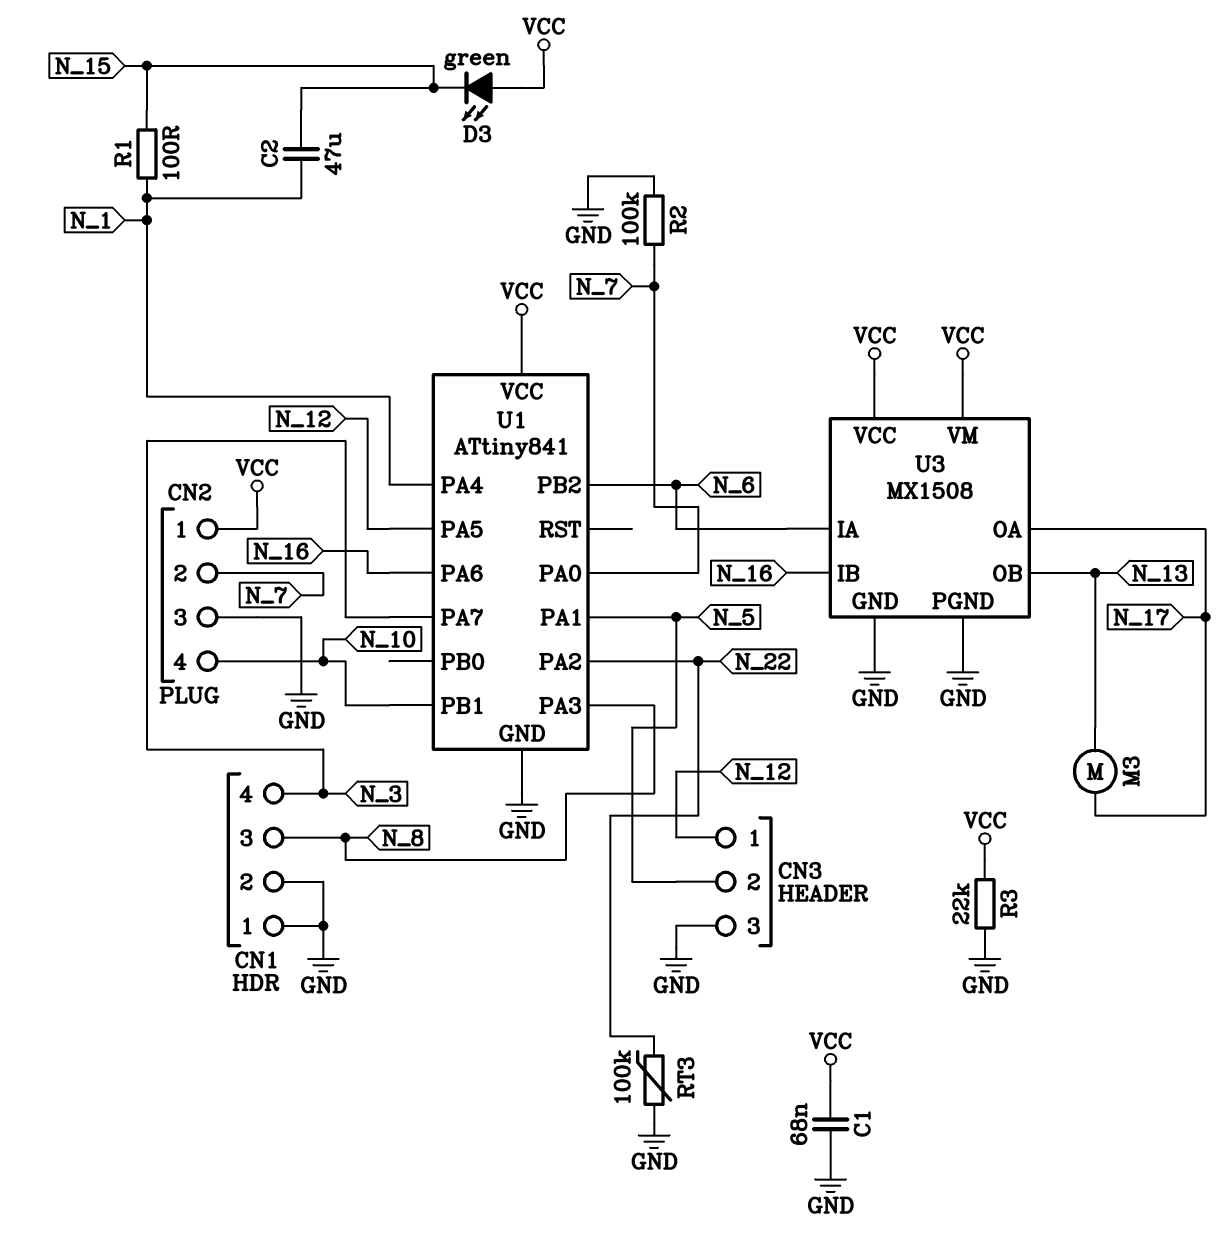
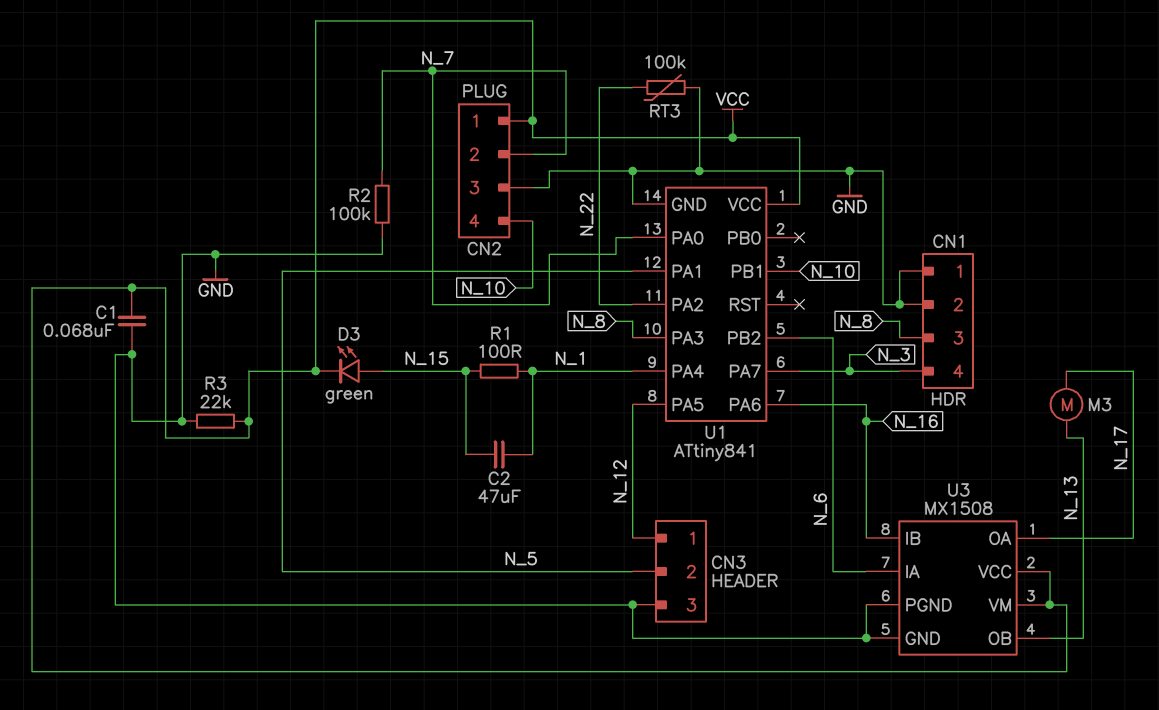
D3: LED green (A VCC, K N_15) -> LED green (A N_15, K VCC)

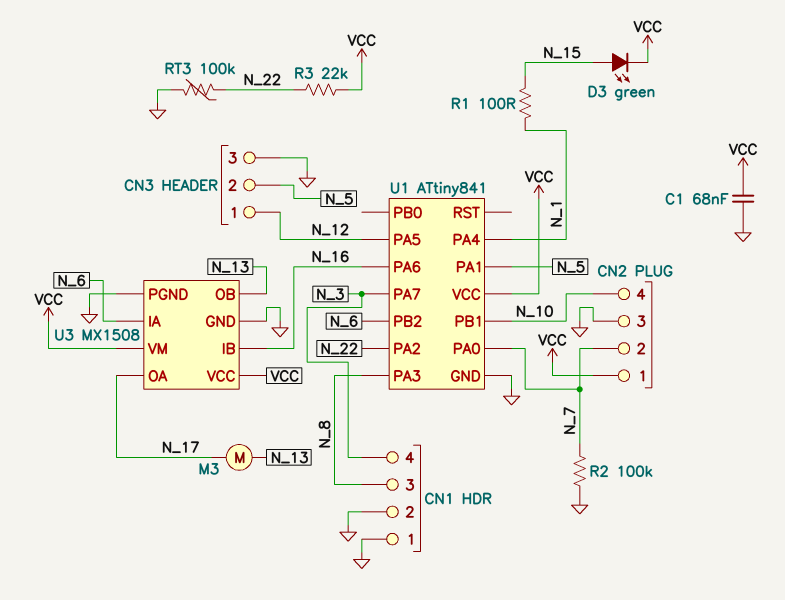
C2: 47uF (N_1, N_15) -> none
R3: 22k (GND, VCC) -> 22k (N_22, VCC)

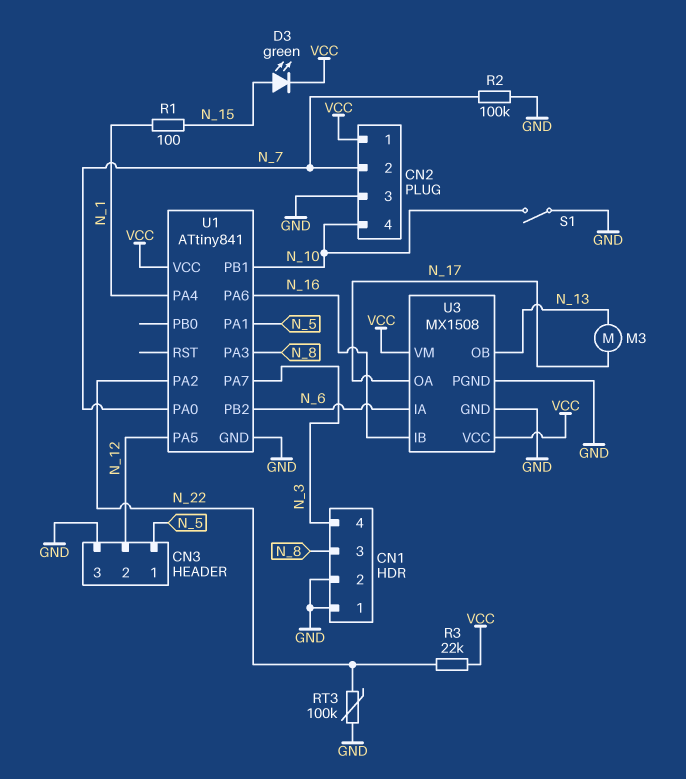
C1: 68nF (GND, VCC) -> none
CN3 pin 1: N_12 -> N_5
CN3 pin 2: N_5 -> N_12
S1: none -> switch (GND, N_10)

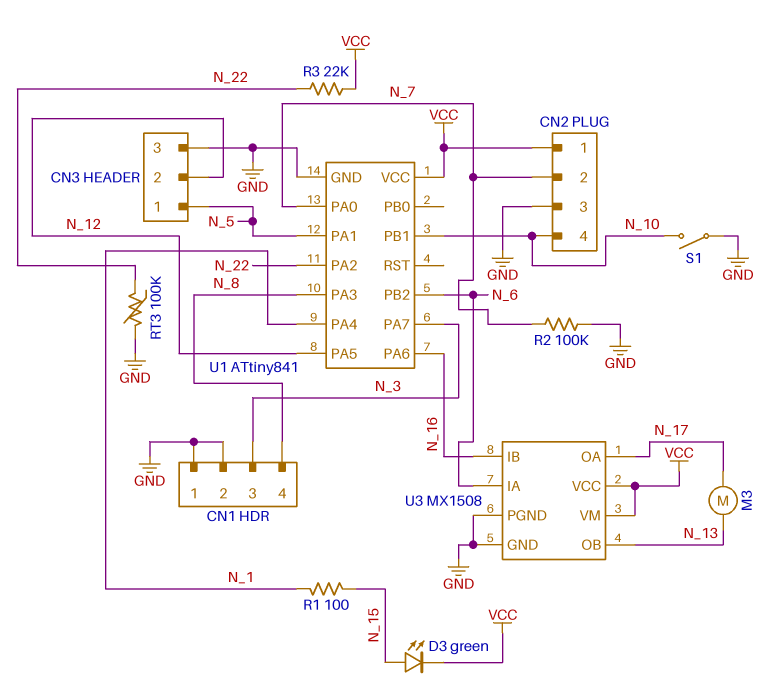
CN1 pin 3: N_8 -> N_3
CN1 pin 4: N_3 -> N_8

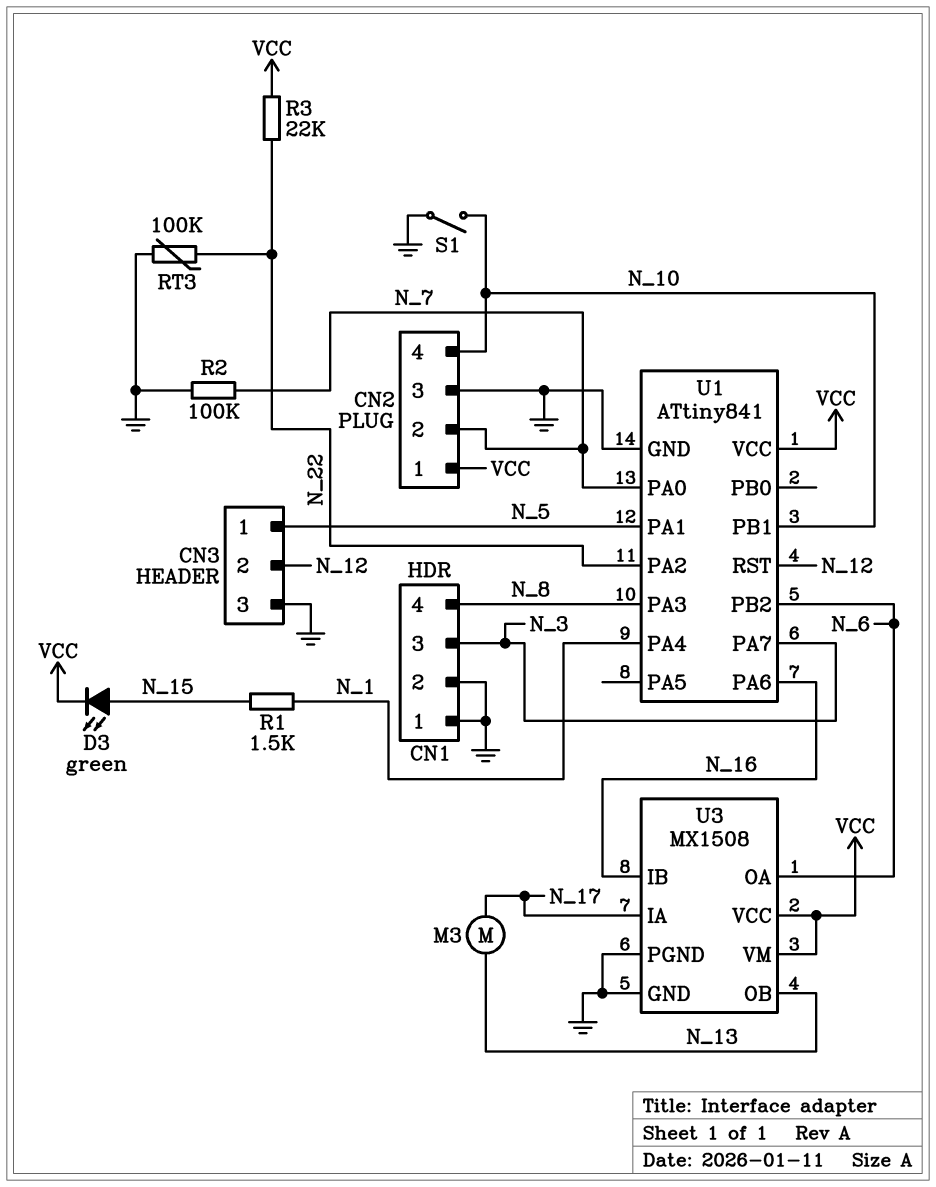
R1: 100 (N_1, N_15) -> 1.5k (N_1, N_15)
U1 pin PA5: N_12 -> none
U1 pin RST: none -> N_12
U3 pin IA: N_6 -> N_17
U3 pin OA: N_17 -> N_6

